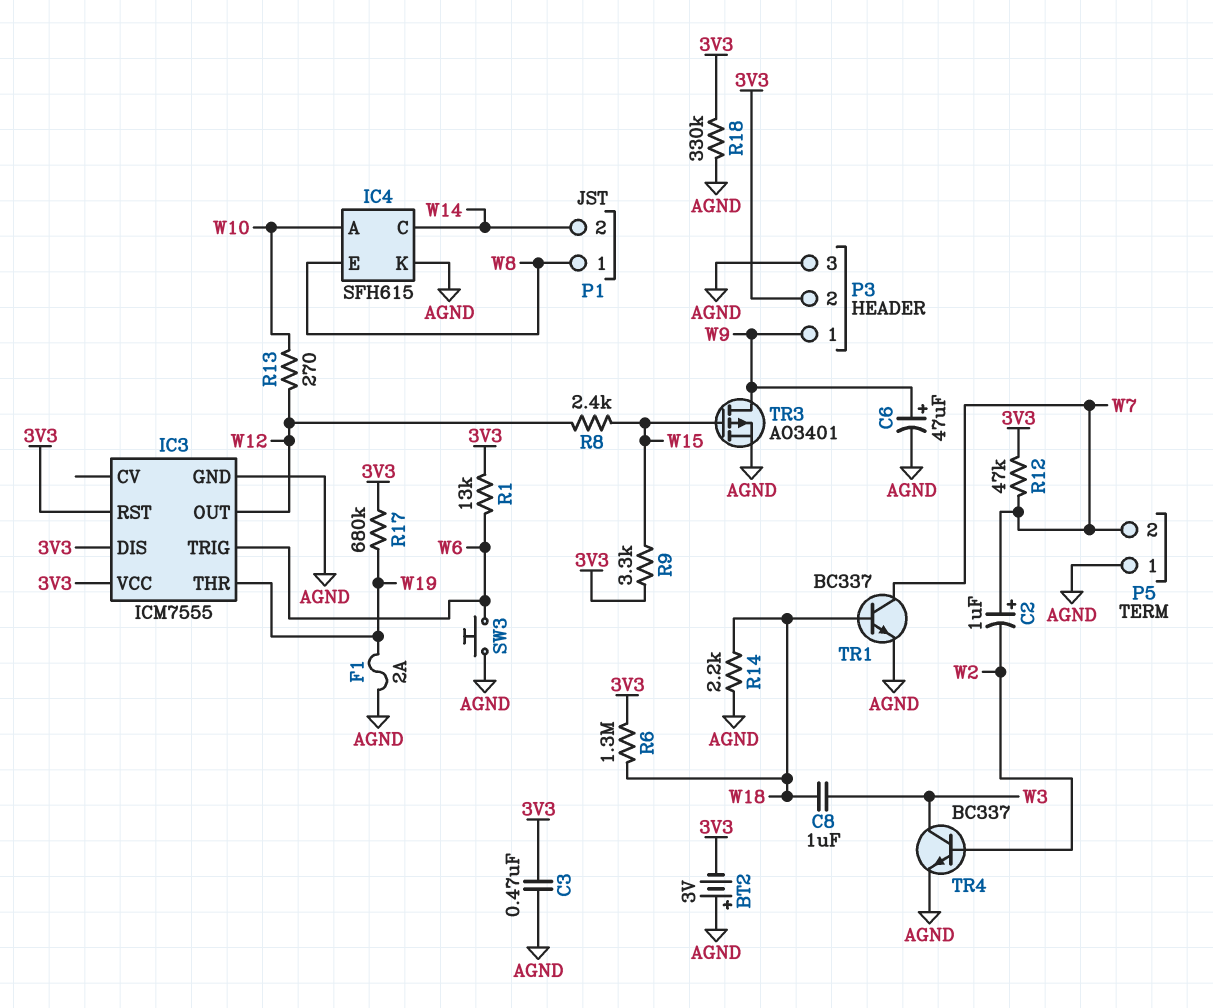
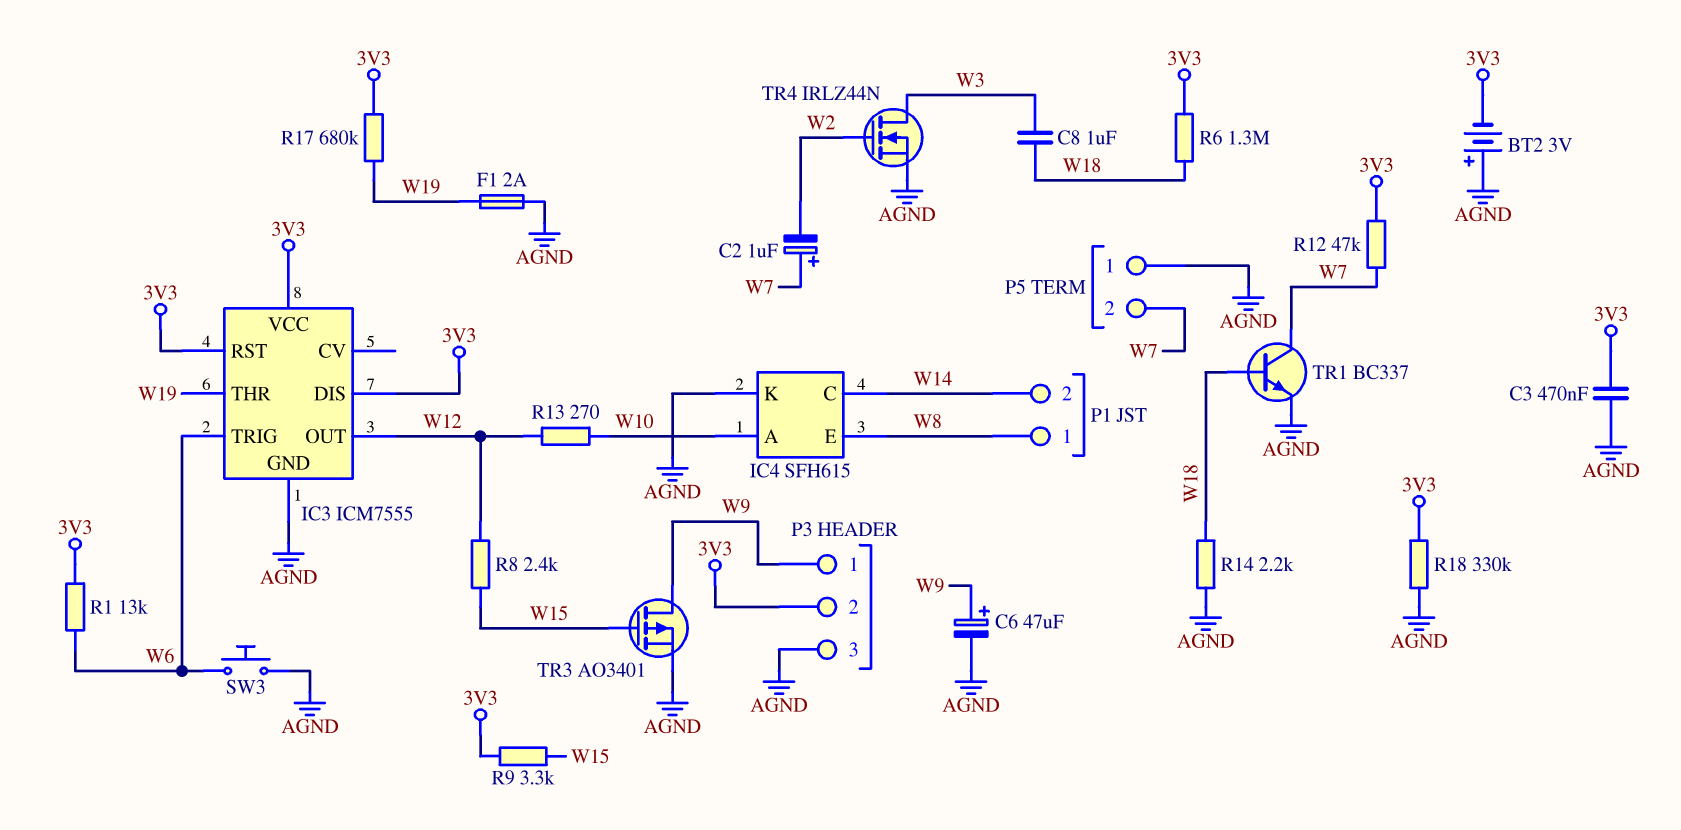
TR4: NPN BC337 (B W2, C W3, E AGND) -> NMOS IRLZ44N (G W2, D W3, S AGND)

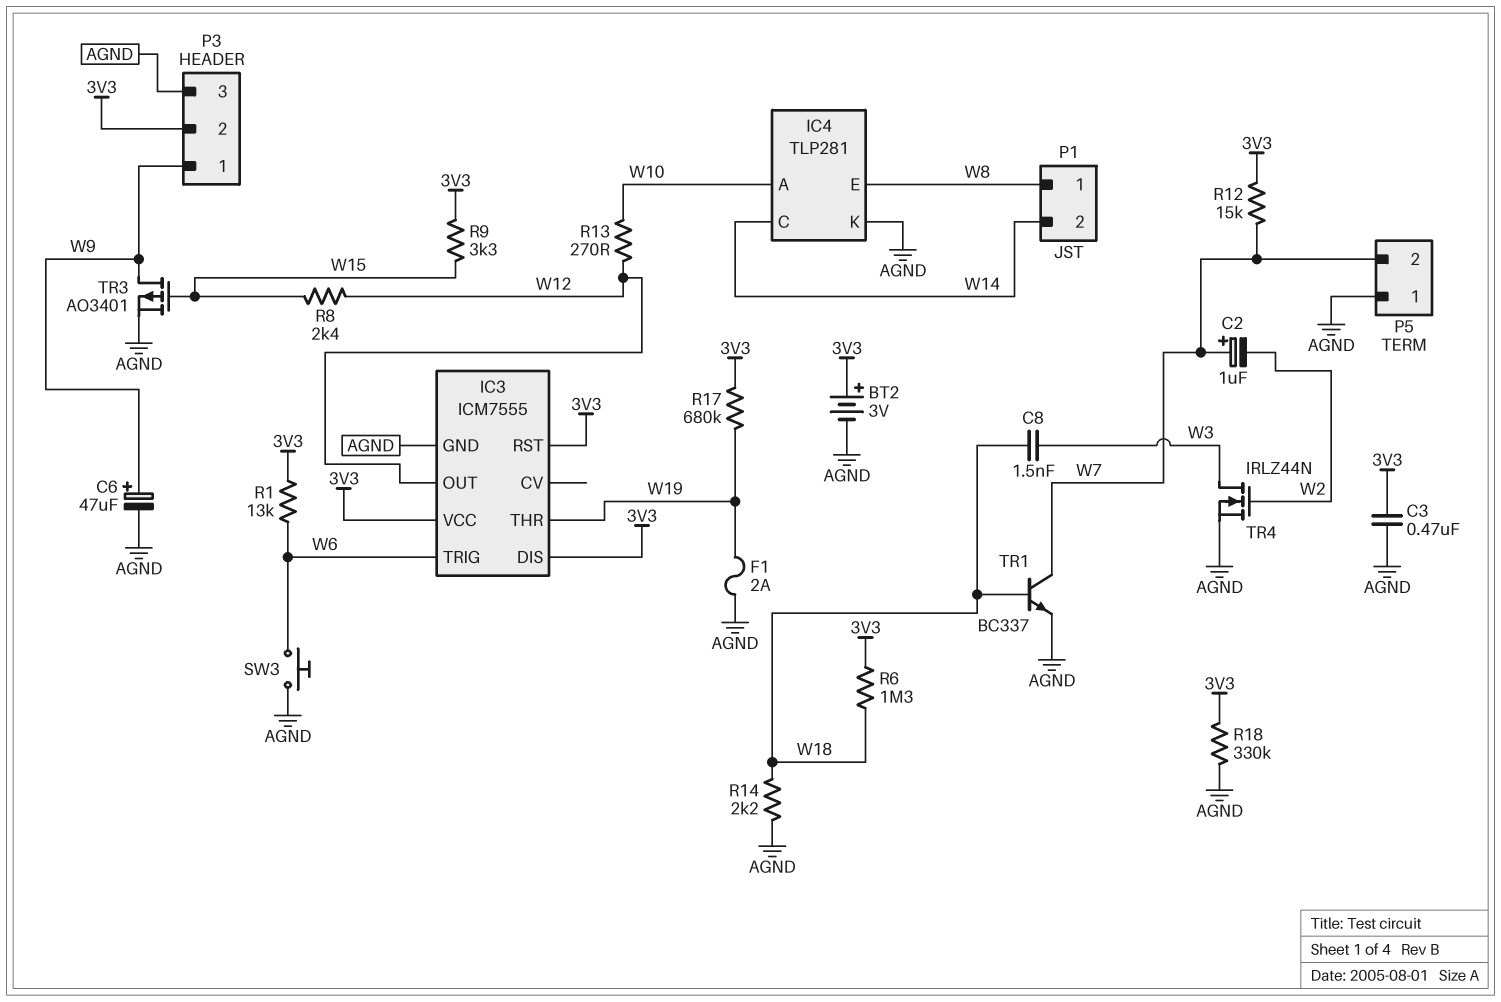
BT2: 3V (plus AGND, minus 3V3) -> 3V (plus 3V3, minus AGND)
C8: 1uF (W3, W18) -> 1.5nF (W3, W18)
IC4: SFH615 -> TLP281
R12: 47k (3V3, W7) -> 15k (3V3, W7)

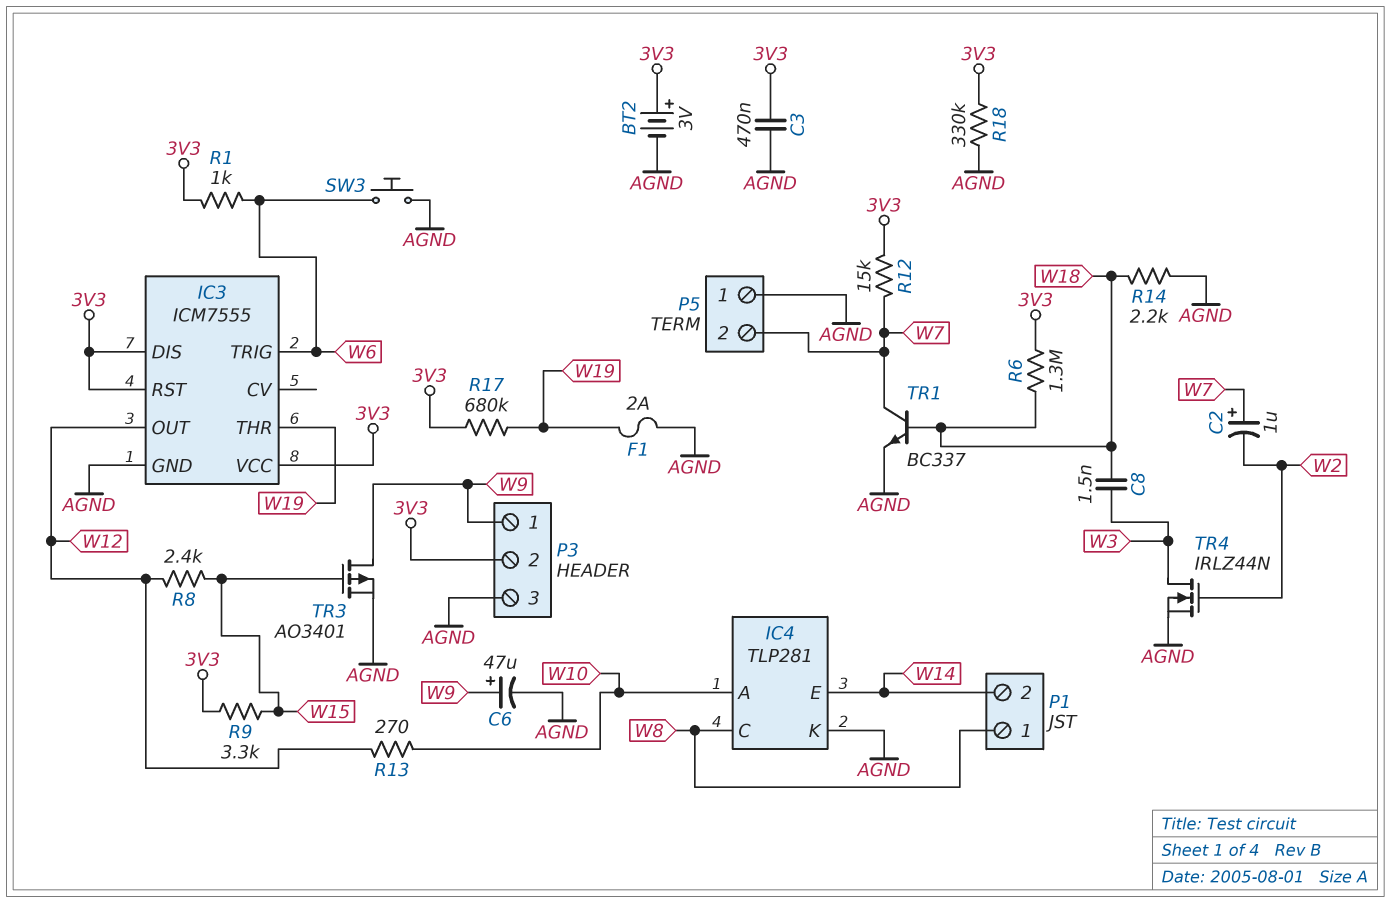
IC4 pin C: W14 -> W8
IC4 pin E: W8 -> W14
R1: 13k (3V3, W6) -> 1k (3V3, W6)

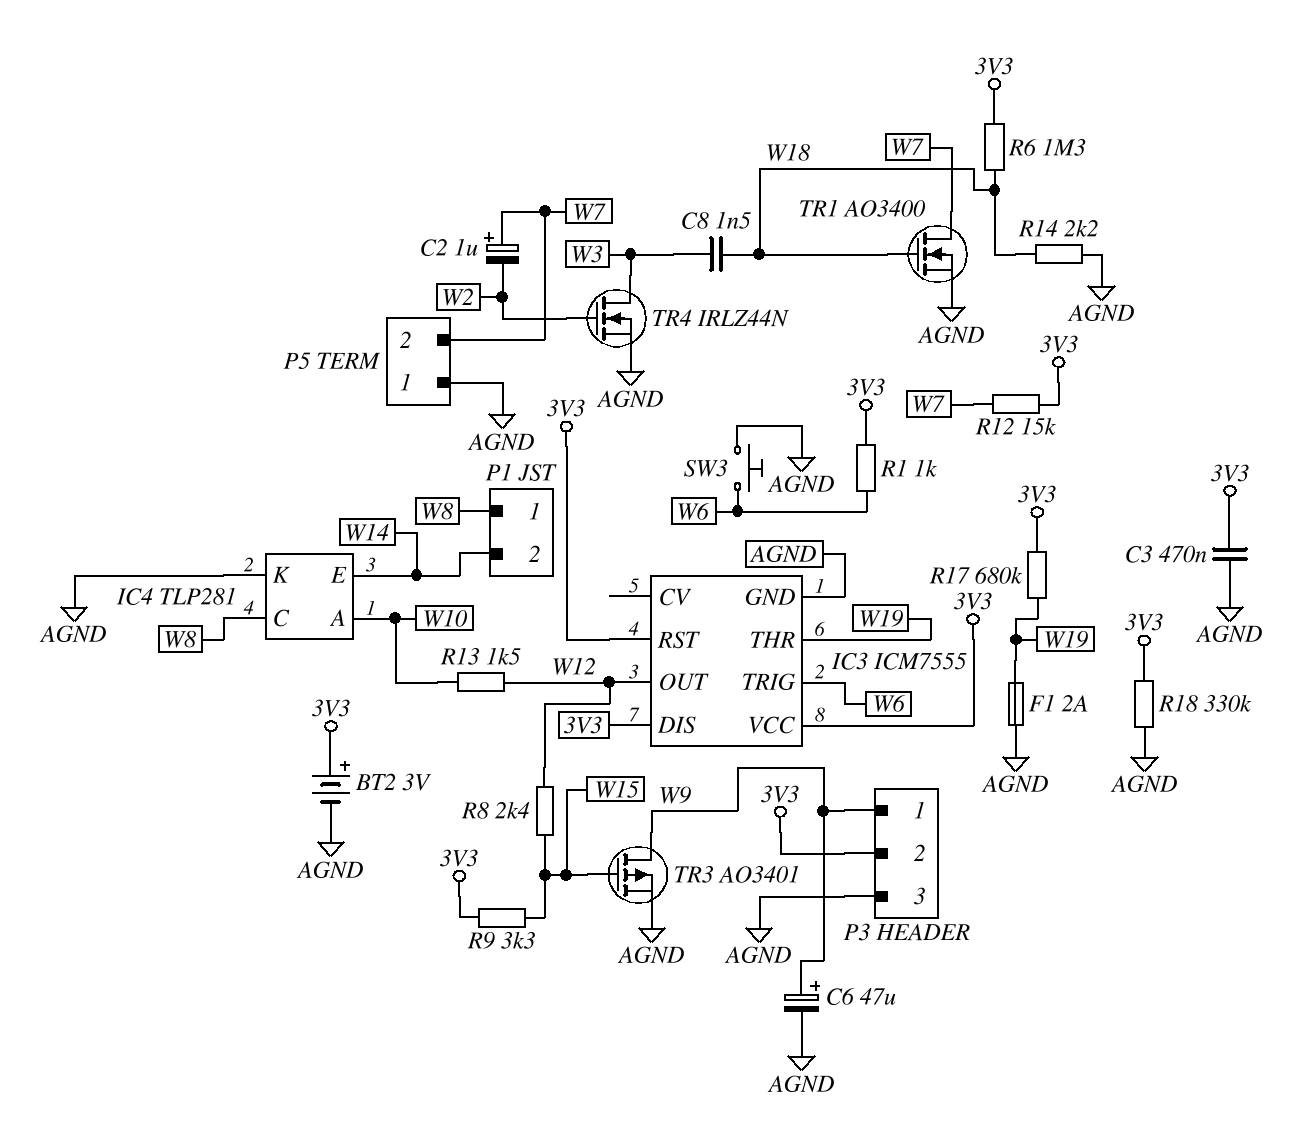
R13: 270 (W10, W12) -> 1.5k (W10, W12)
TR1: NPN BC337 (B W18, C W7, E AGND) -> NMOS AO3400 (G W18, D W7, S AGND)

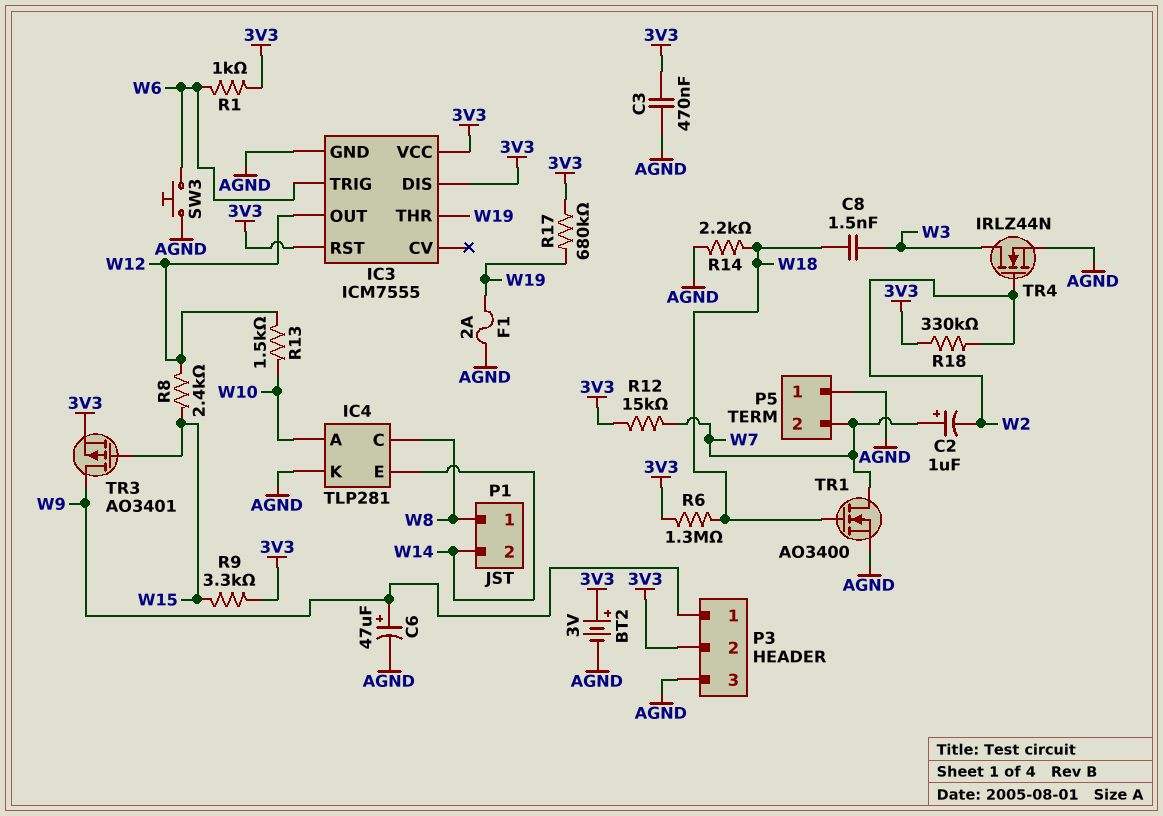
R18: 330k (3V3, AGND) -> 330k (3V3, W2)
TR3: PMOS AO3401 (G W15, D W9, S AGND) -> PMOS AO3401 (G W15, D W9, S 3V3)

